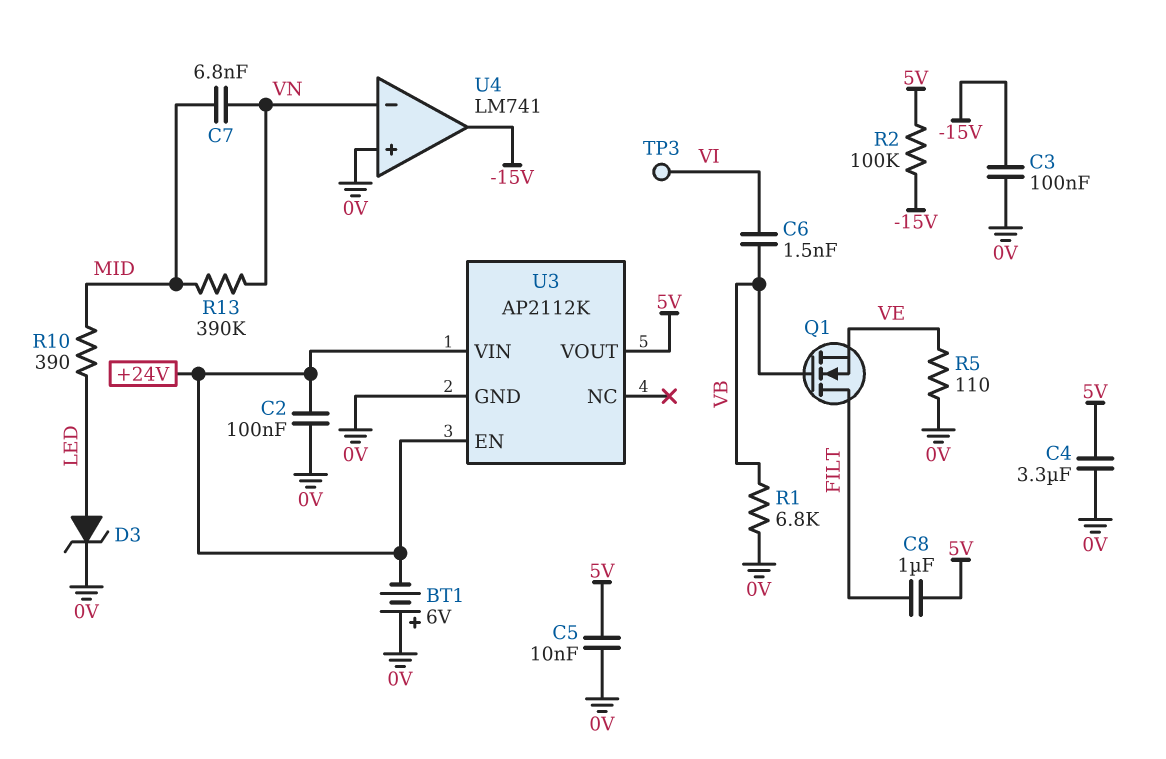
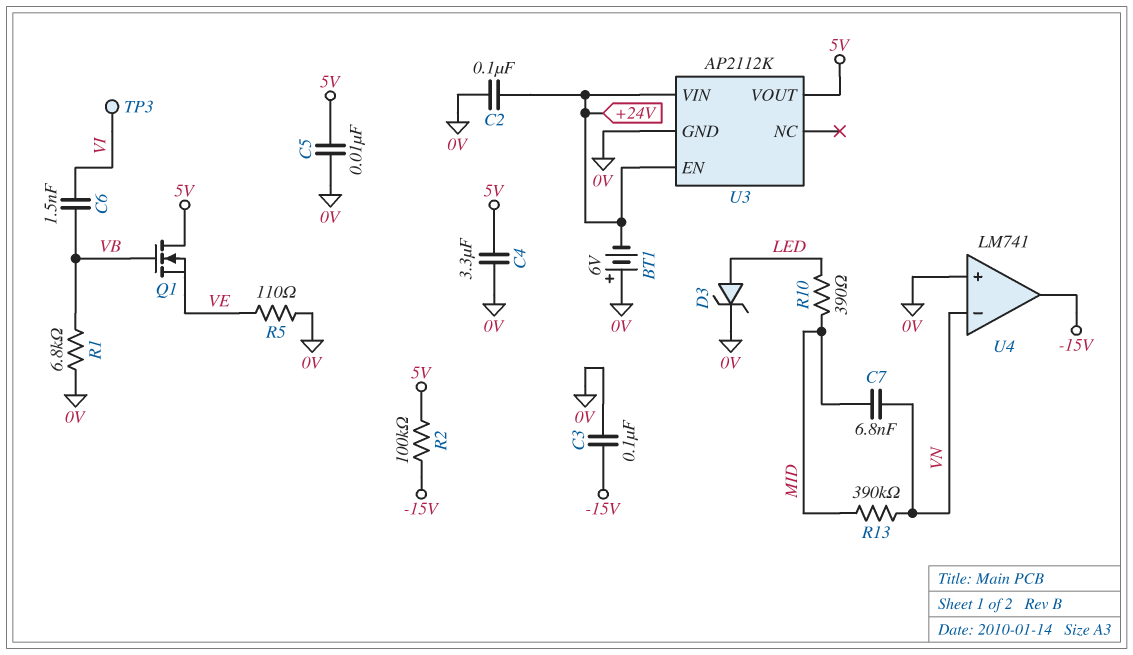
C8: 1uF (5V, FILT) -> none
Q1: NMOS (G VB, D FILT, S VE) -> NMOS (G VB, D 5V, S VE)

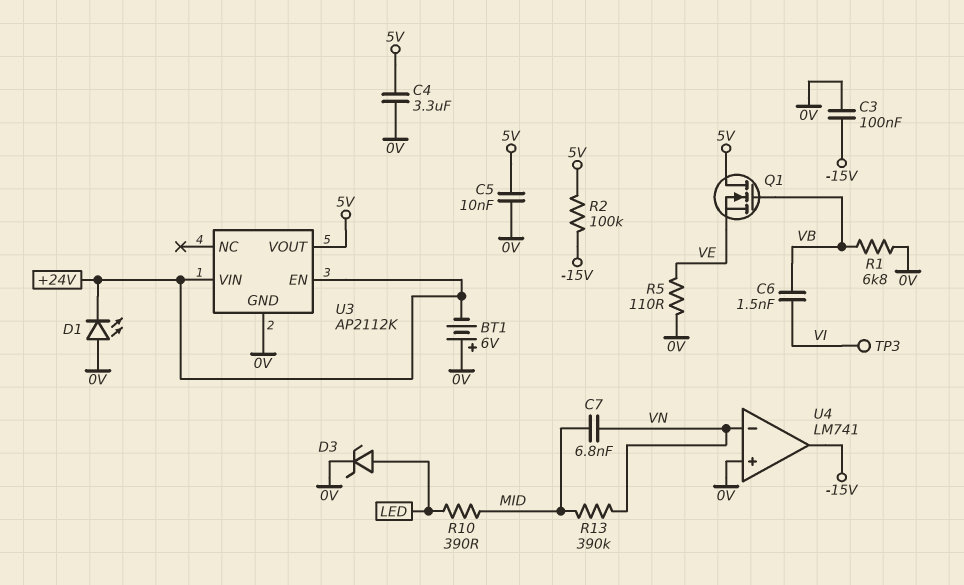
C2: 100nF (+24V, 0V) -> none
D1: none -> LED (A 0V, K +24V)

